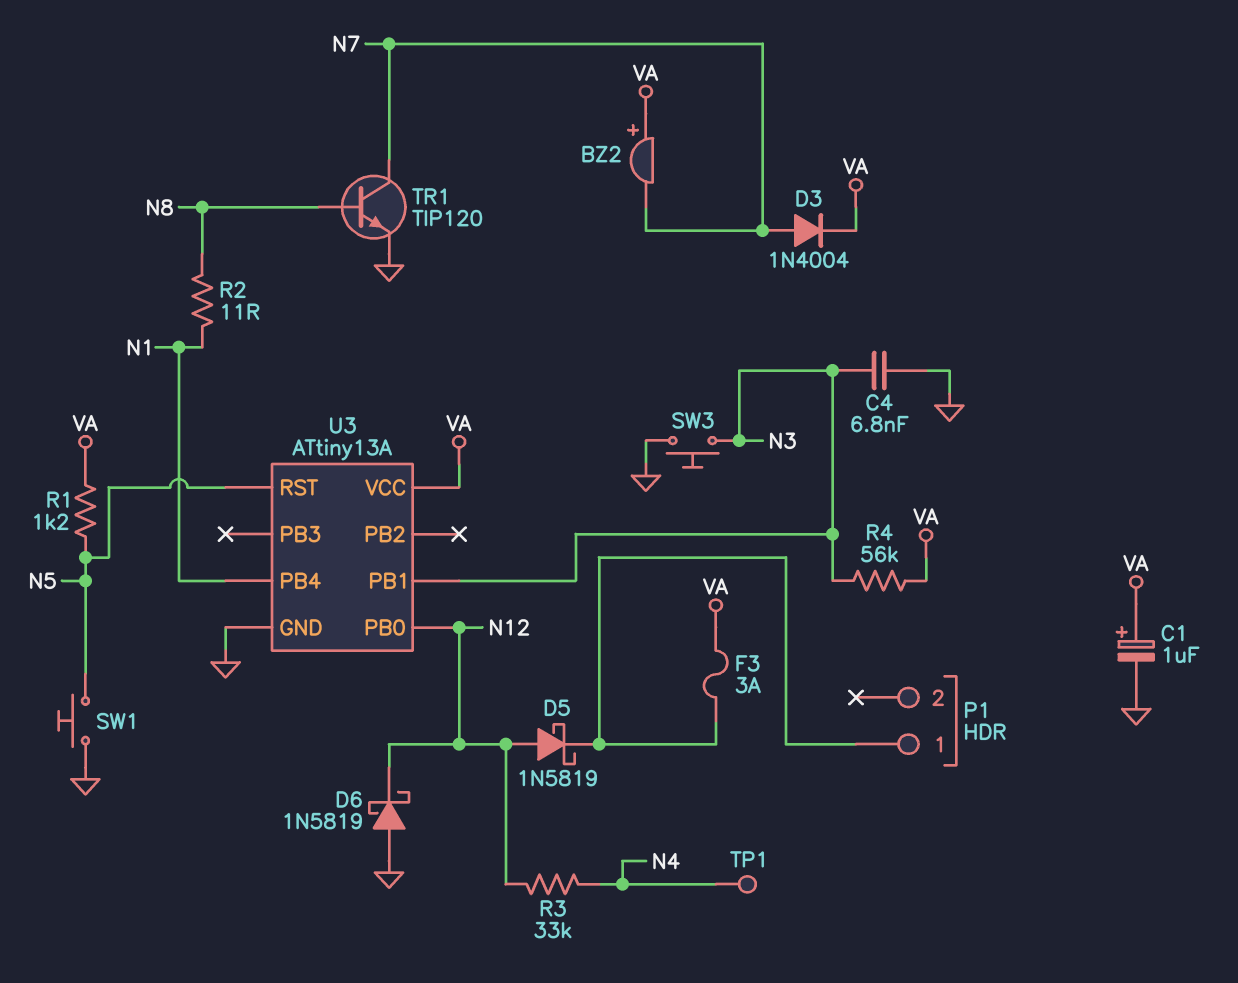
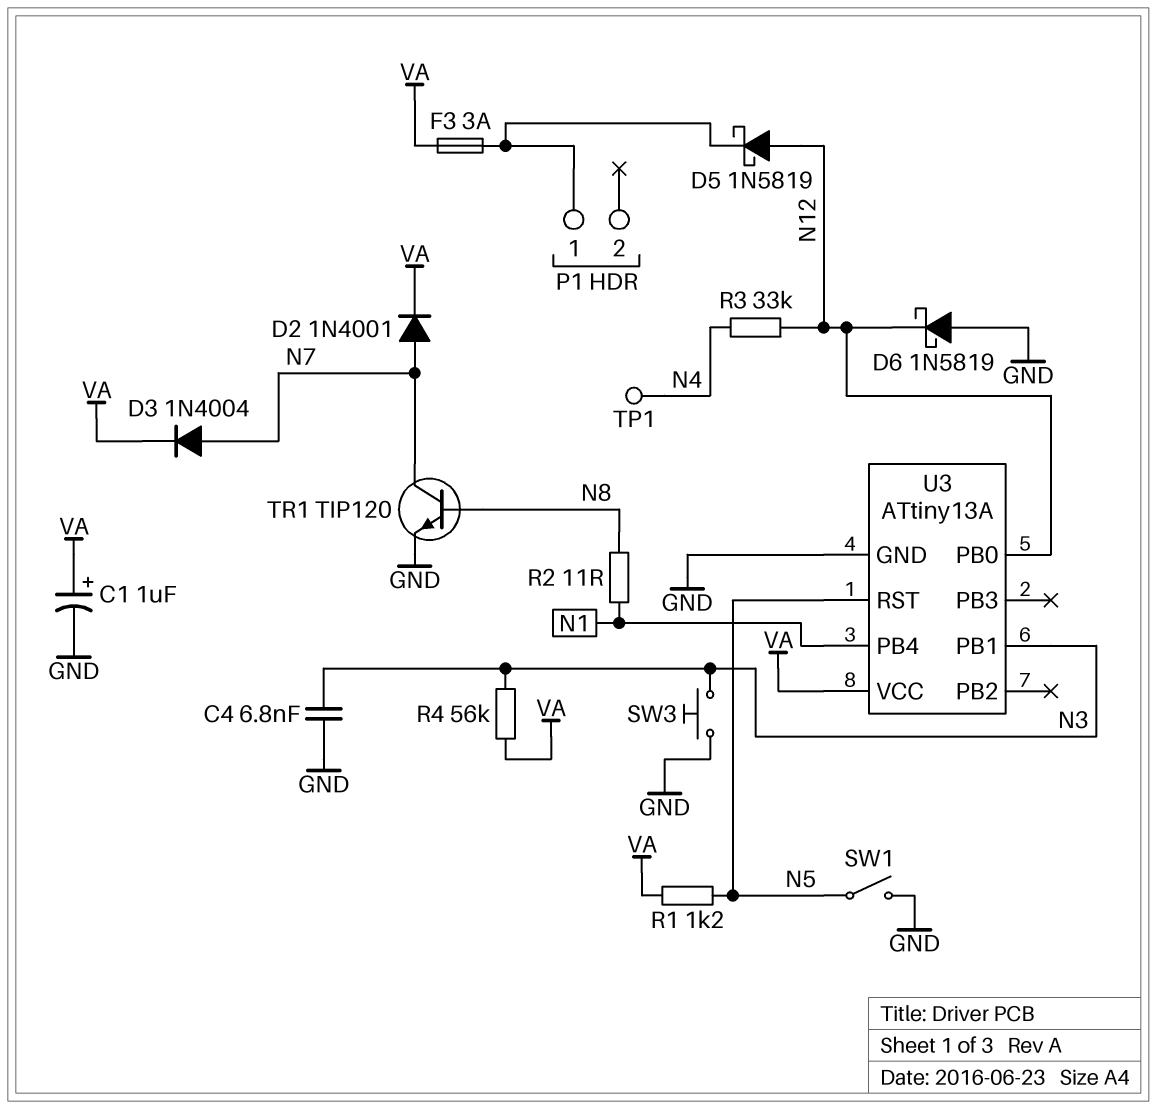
BZ2: buzzer (plus VA, minus N7) -> none
D2: none -> diode 1N4001 (A N7, K VA)
SW1: button (GND, N5) -> switch (GND, N5)

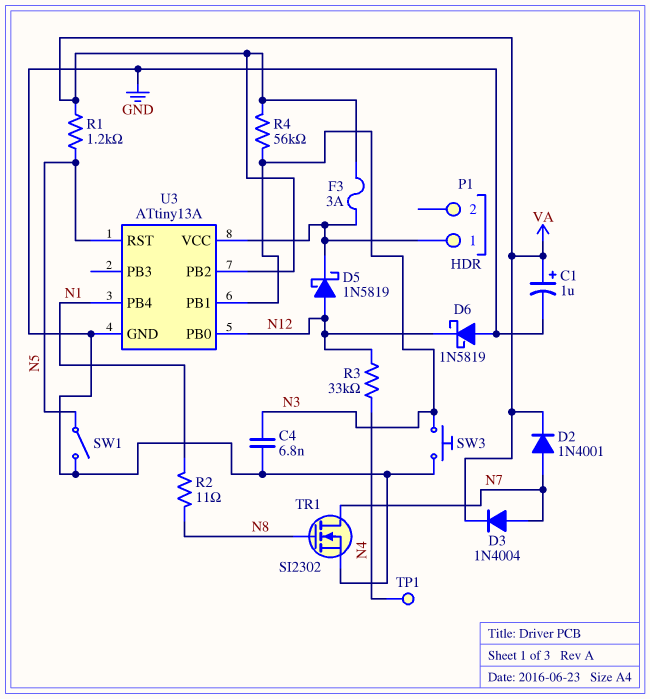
TR1: NPN TIP120 (B N8, C N7, E GND) -> NMOS SI2302 (G N8, D N7, S GND)
U3 pin PB2: none -> VA
U3 pin VCC: VA -> P1/1

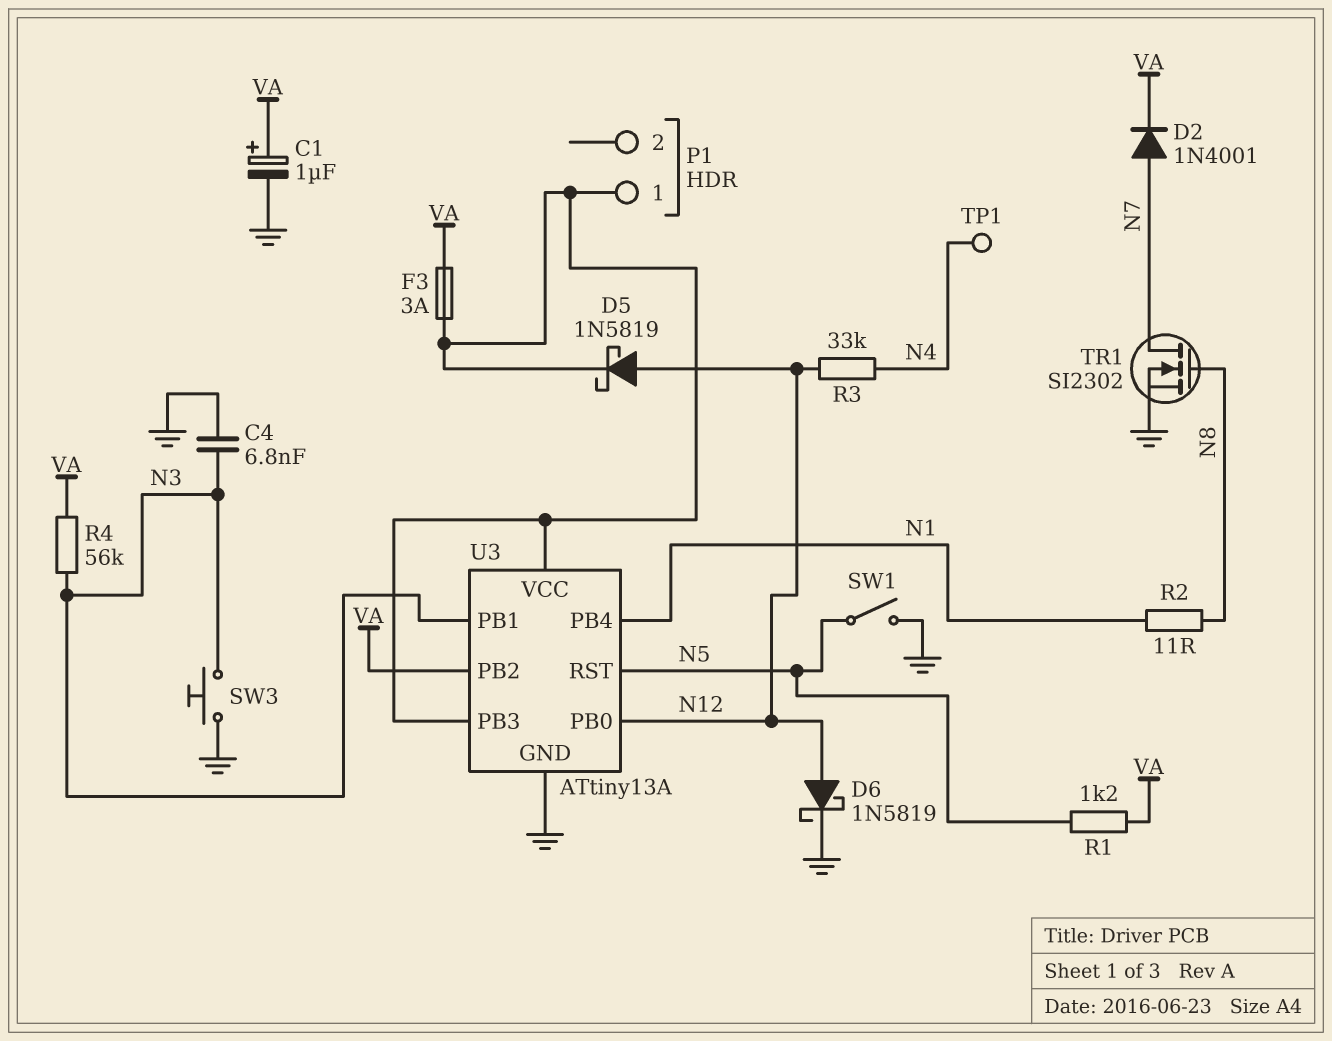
D3: diode 1N4004 (A N7, K VA) -> none
D6: schottky 1N5819 (A GND, K N12) -> schottky 1N5819 (A N12, K GND)
U3 pin PB3: none -> P1/1

